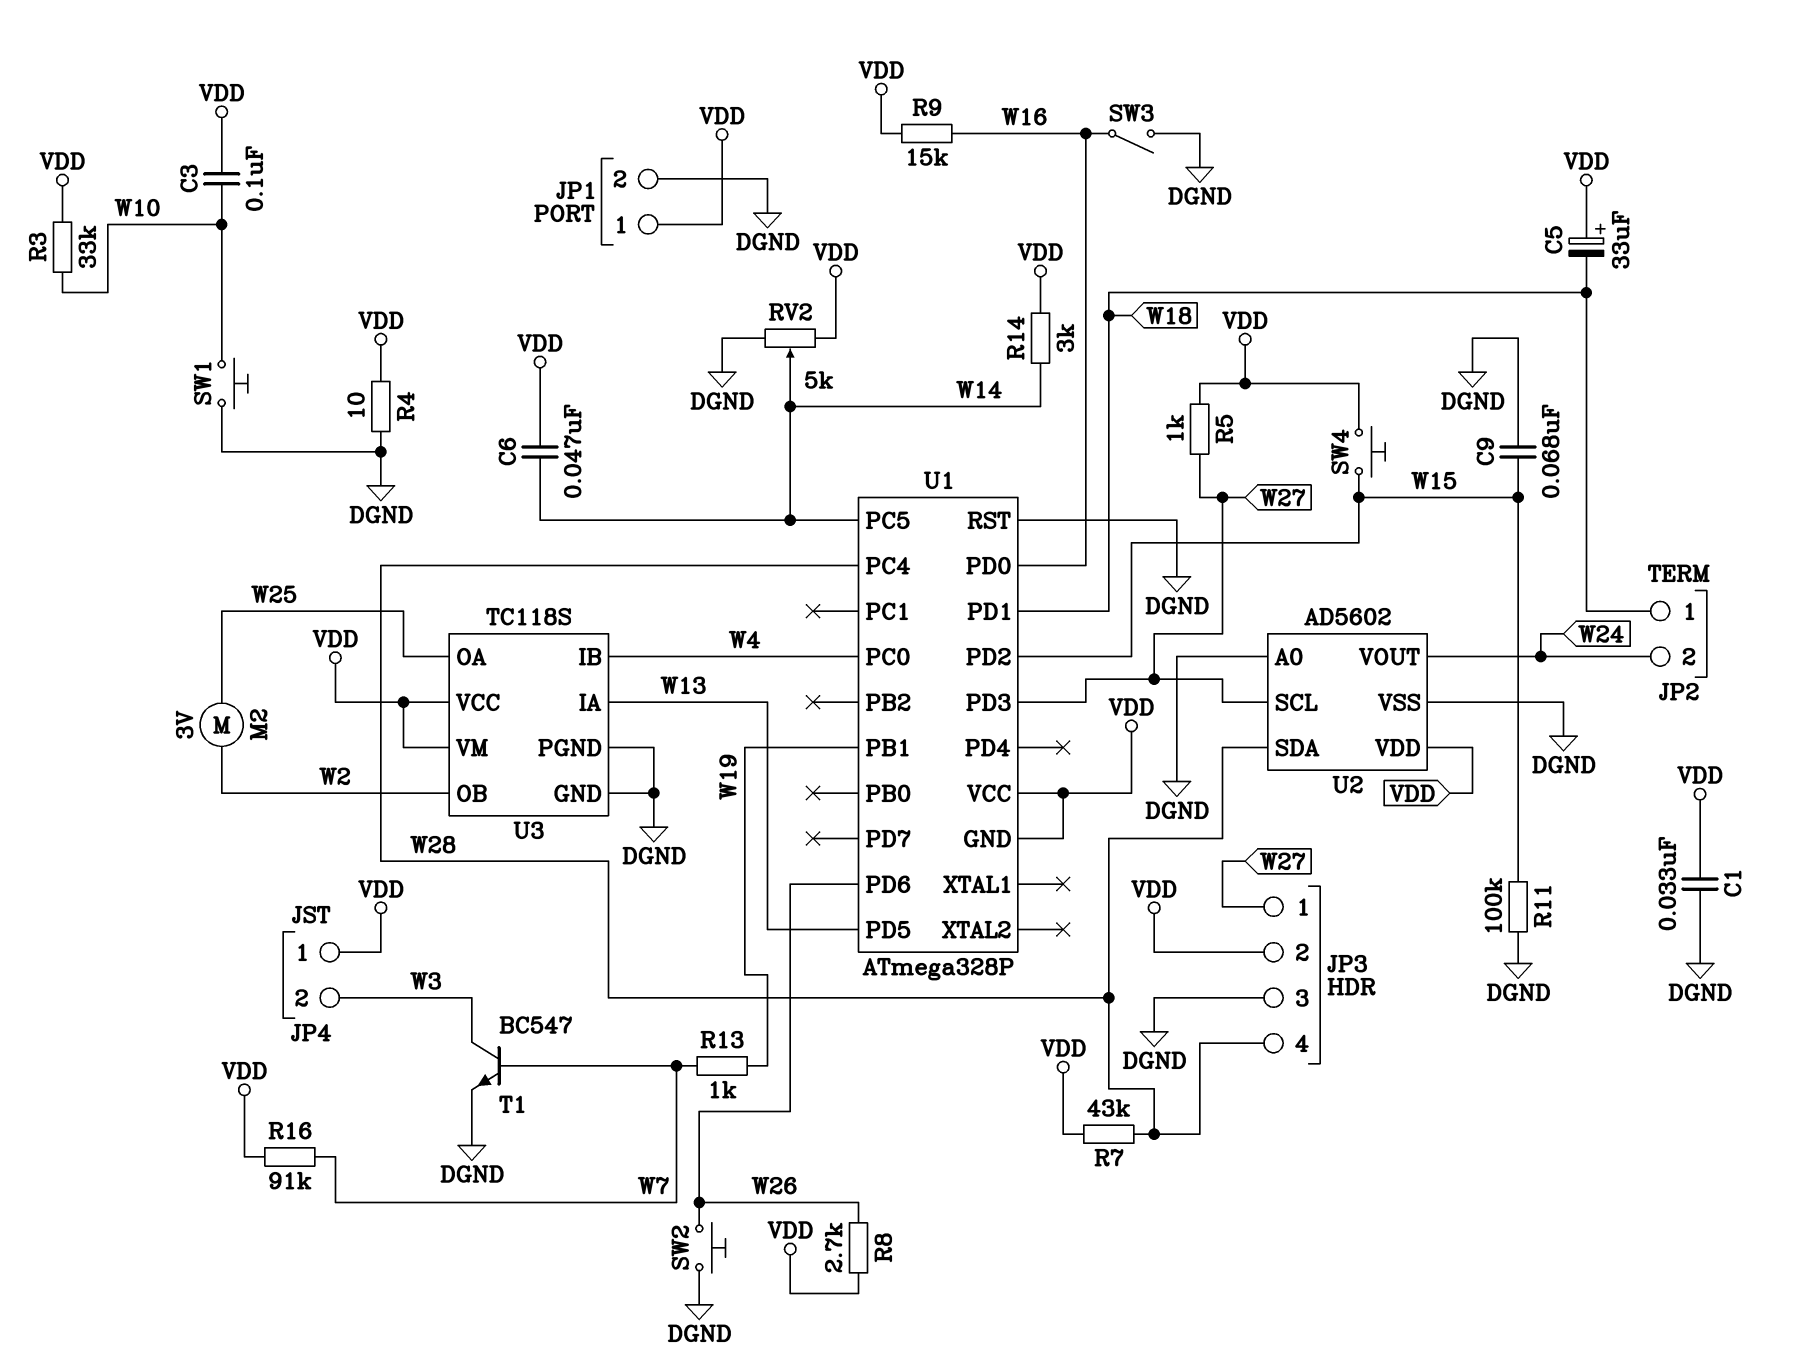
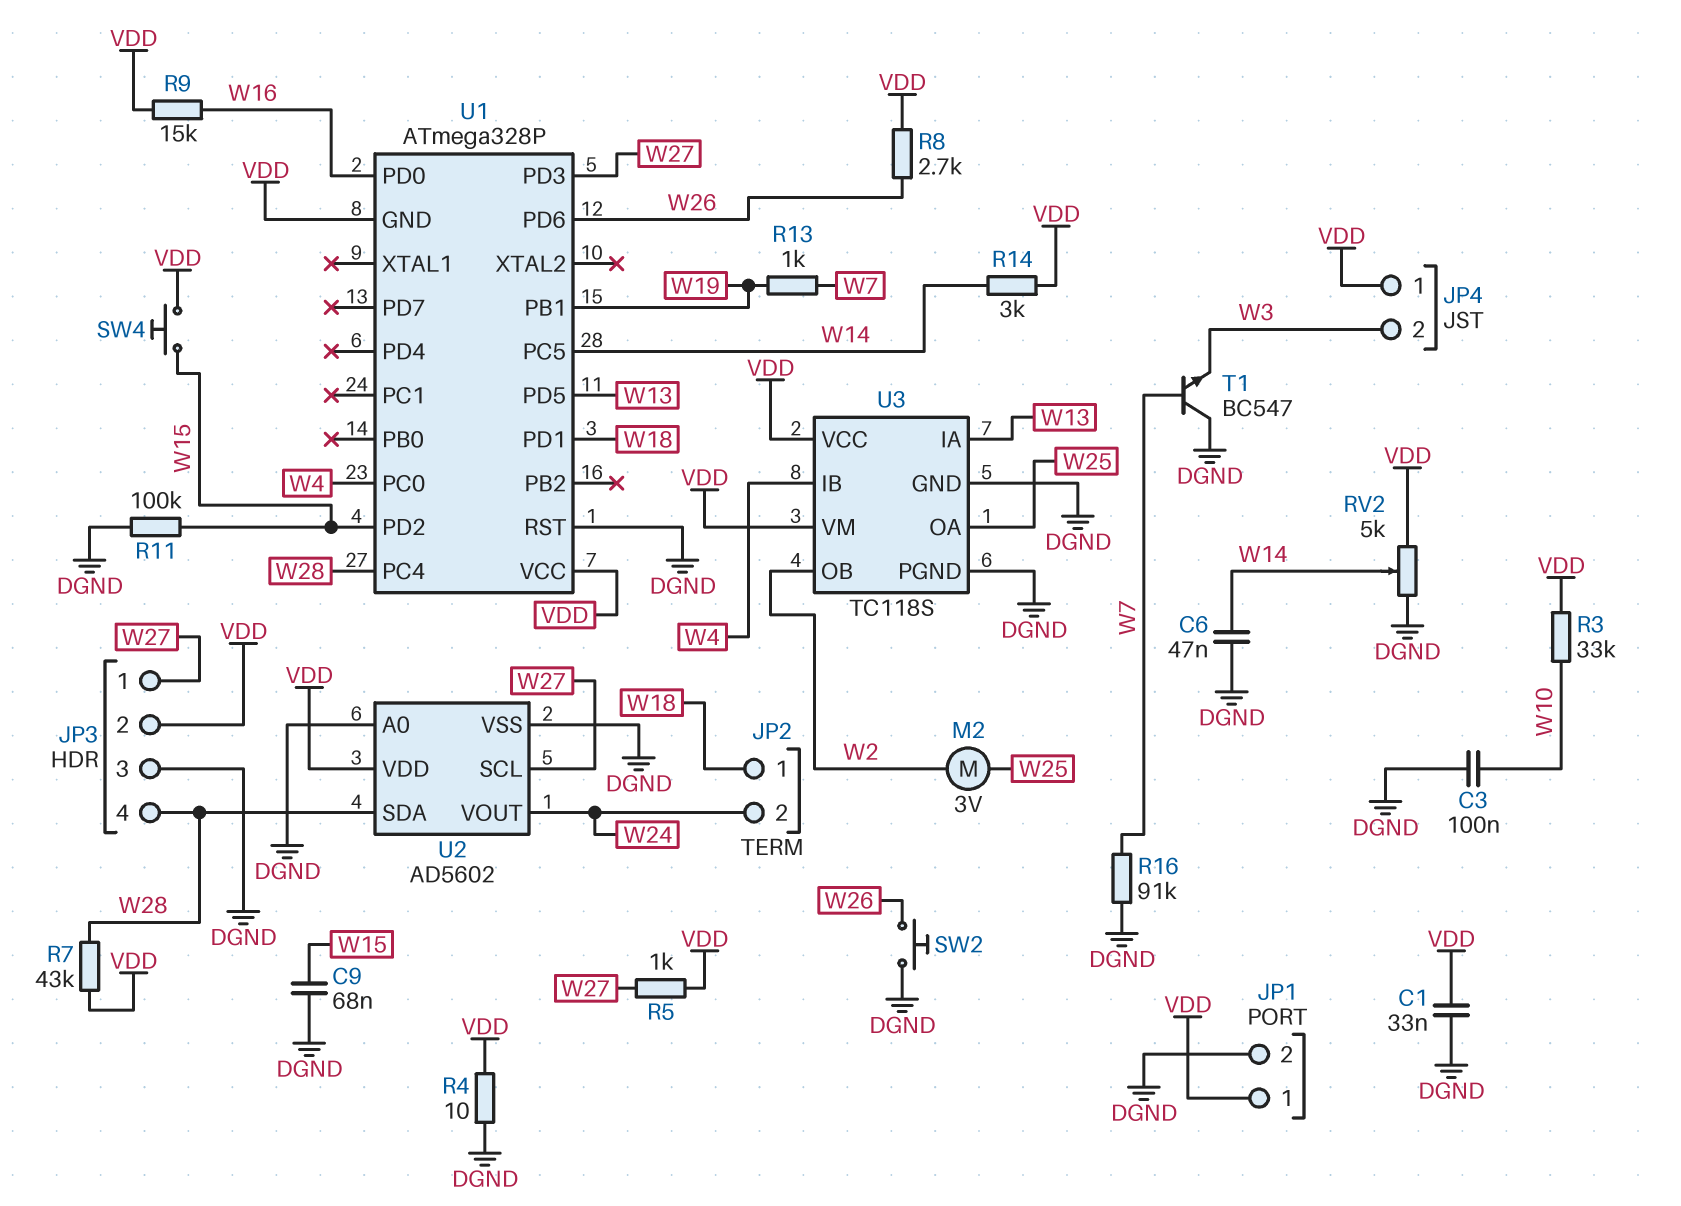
C3: 100nF (VDD, W10) -> 100nF (DGND, W10)
C5: 33uF (plus VDD, minus W18) -> none
C6: 47nF (VDD, W14) -> 47nF (DGND, W14)
R16: 91k (VDD, W7) -> 91k (DGND, W7)
SW1: button (DGND, W10) -> none
SW3: switch (DGND, W16) -> none
T1: NPN BC547 (B W7, C W3, E DGND) -> NPN BC547 (B W7, C DGND, E W3)

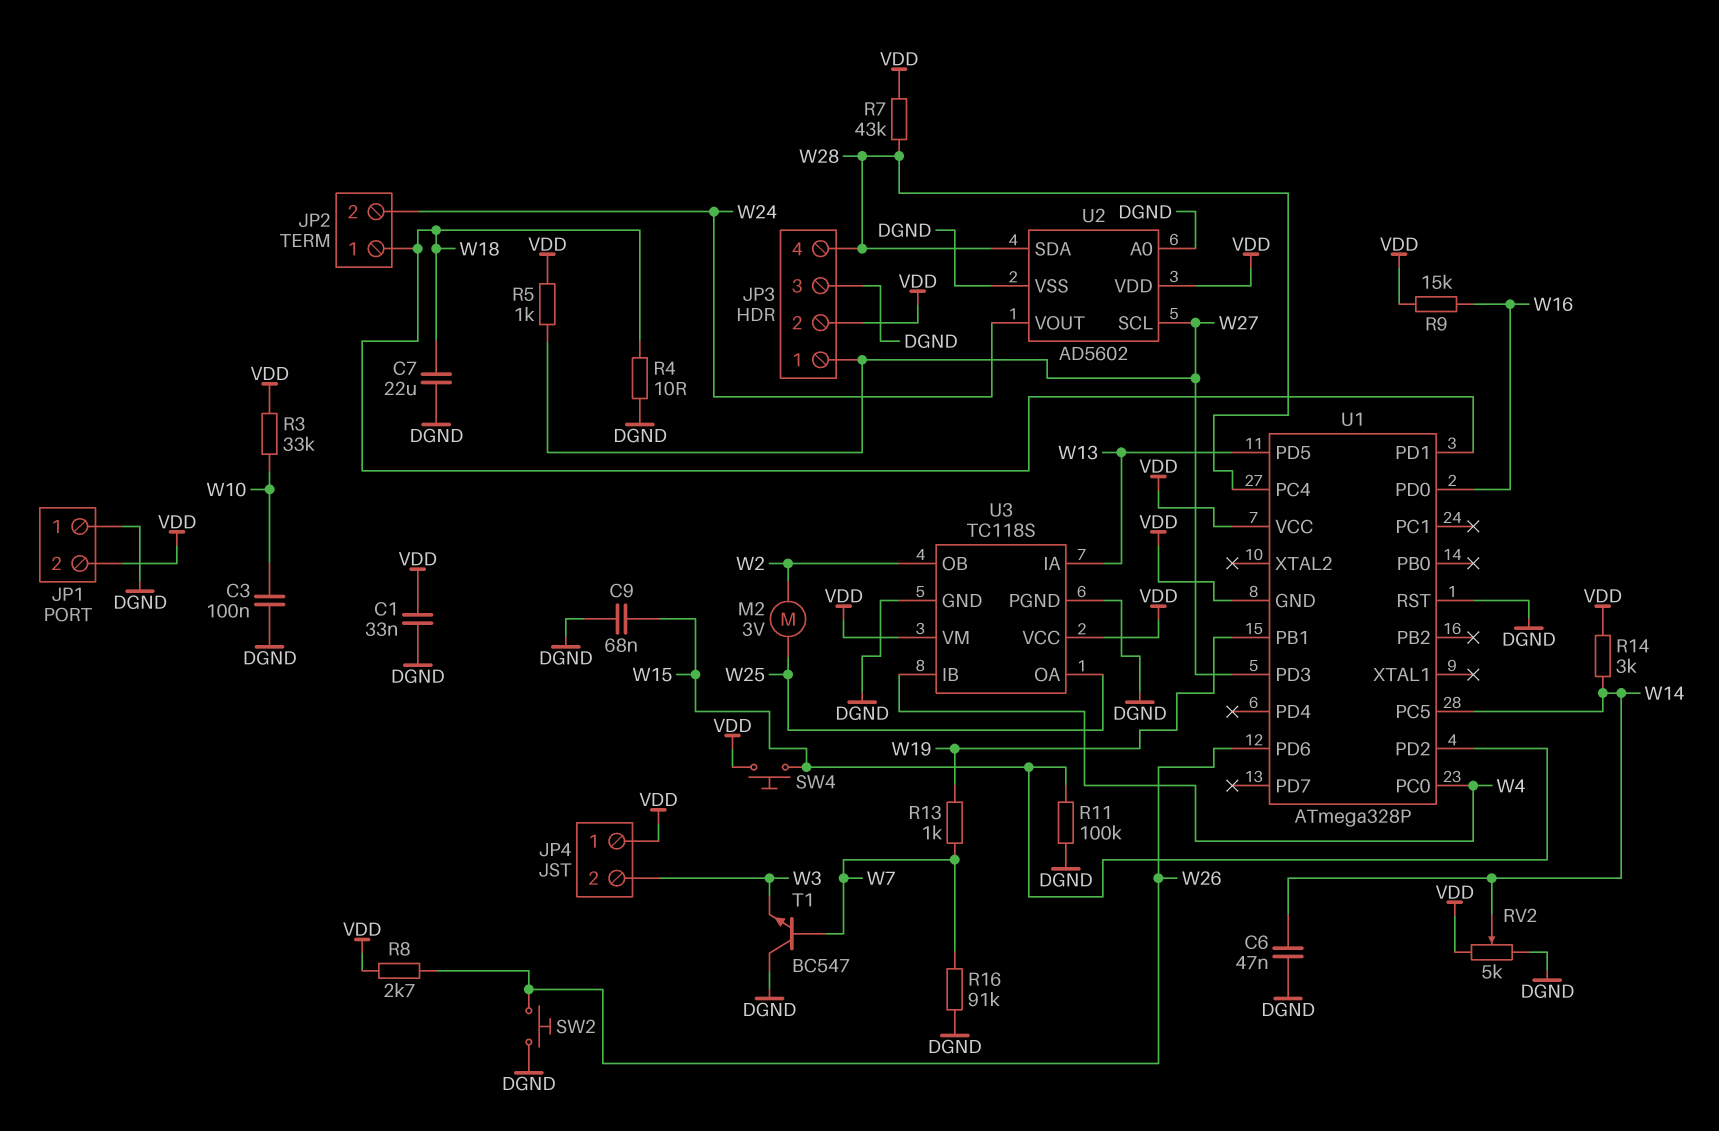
C7: none -> 22uF (DGND, W18)
JP1 pin 1: VDD -> DGND
JP1 pin 2: DGND -> VDD
R4: 10 (DGND, VDD) -> 10 (DGND, W18)

